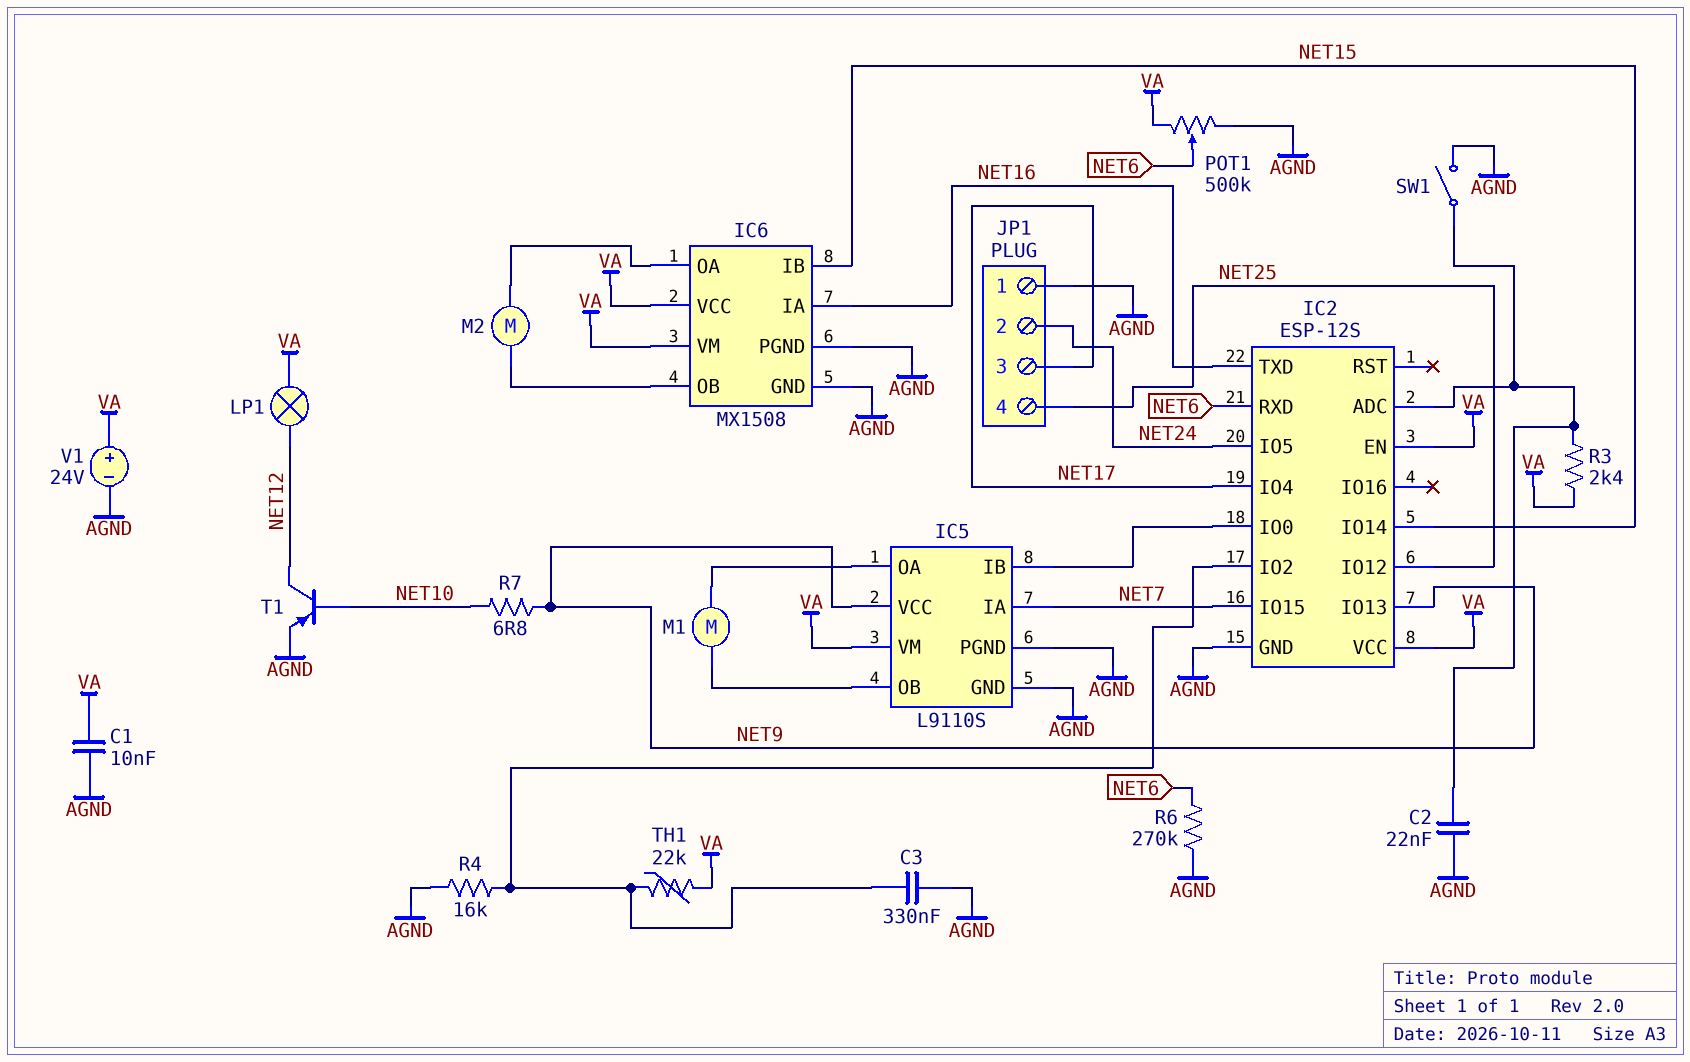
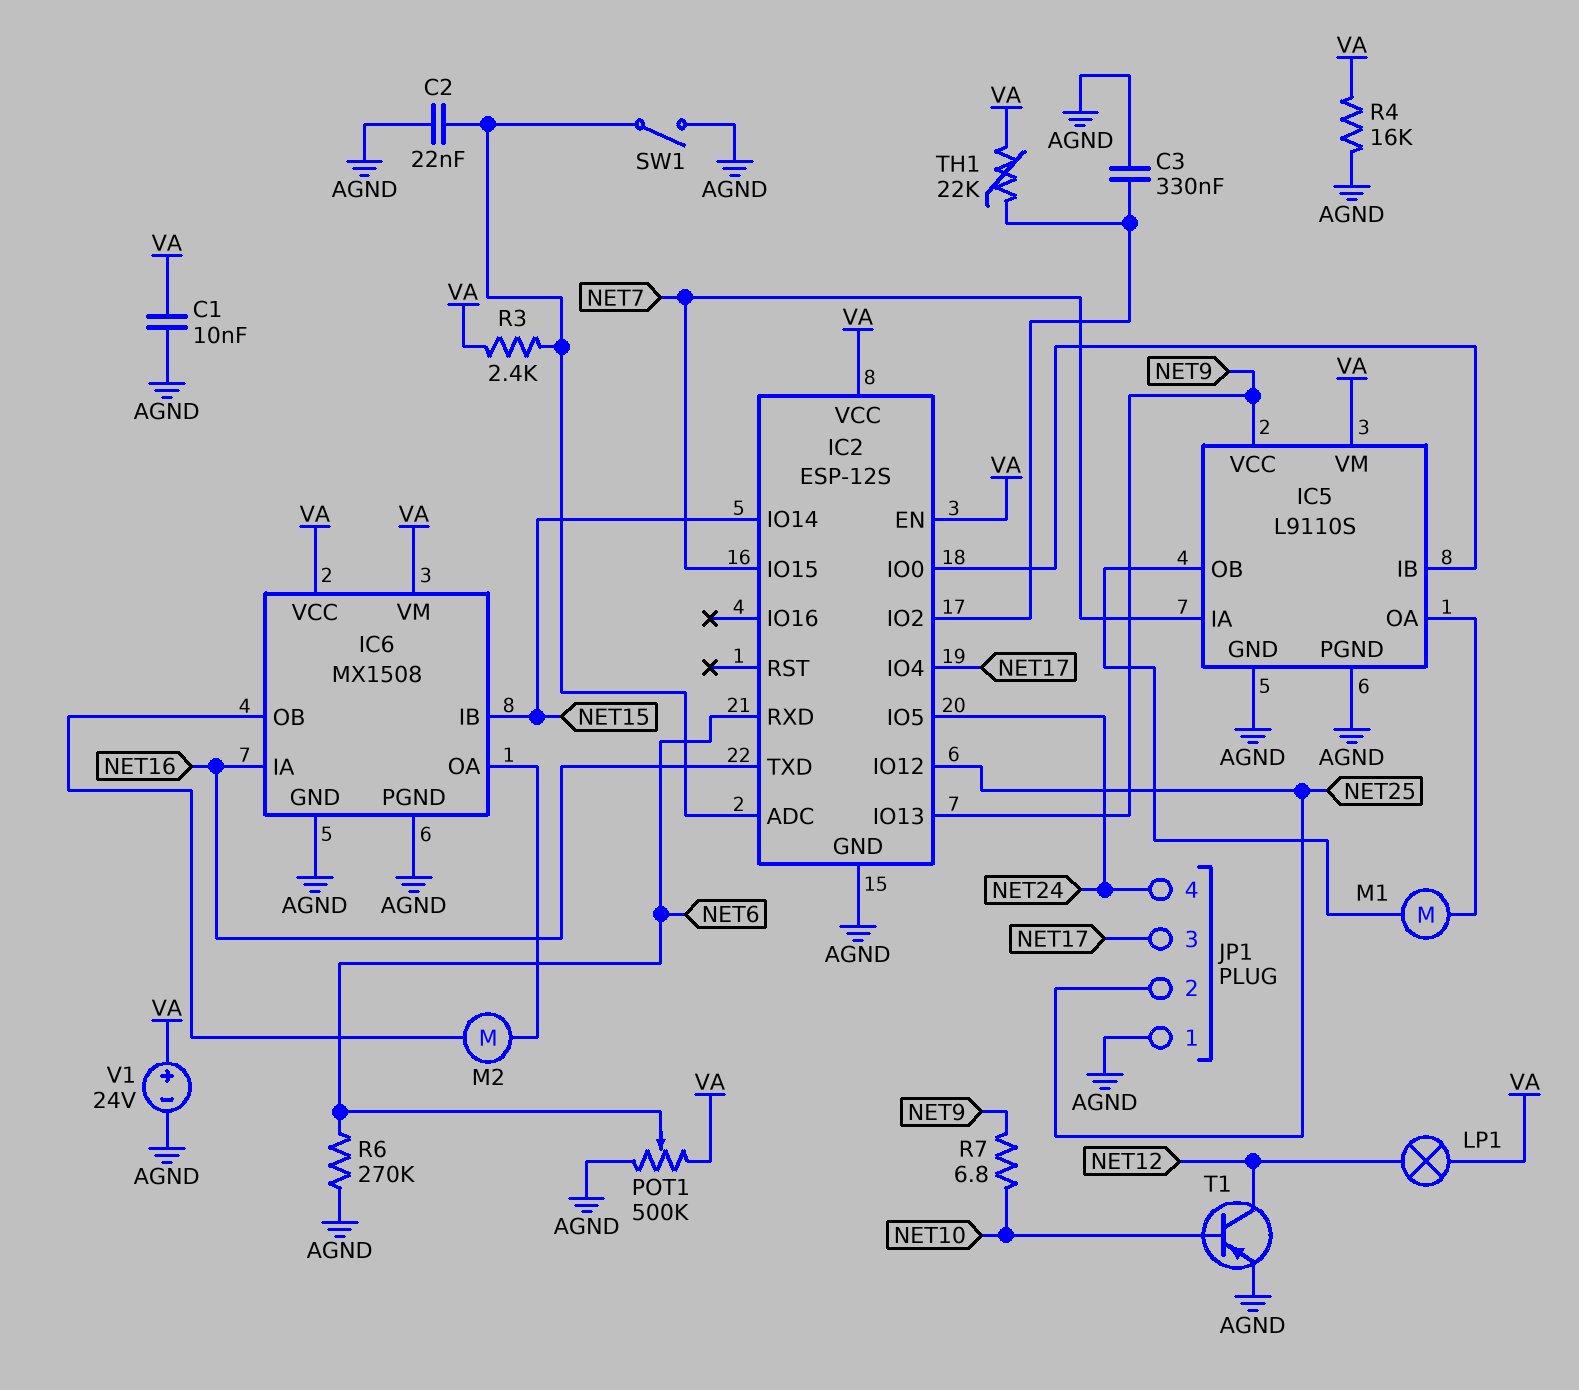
JP1 pin 2: NET24 -> NET25
JP1 pin 4: NET25 -> NET24
R4: 16k (AGND, IC2/IO2) -> 16k (AGND, VA)

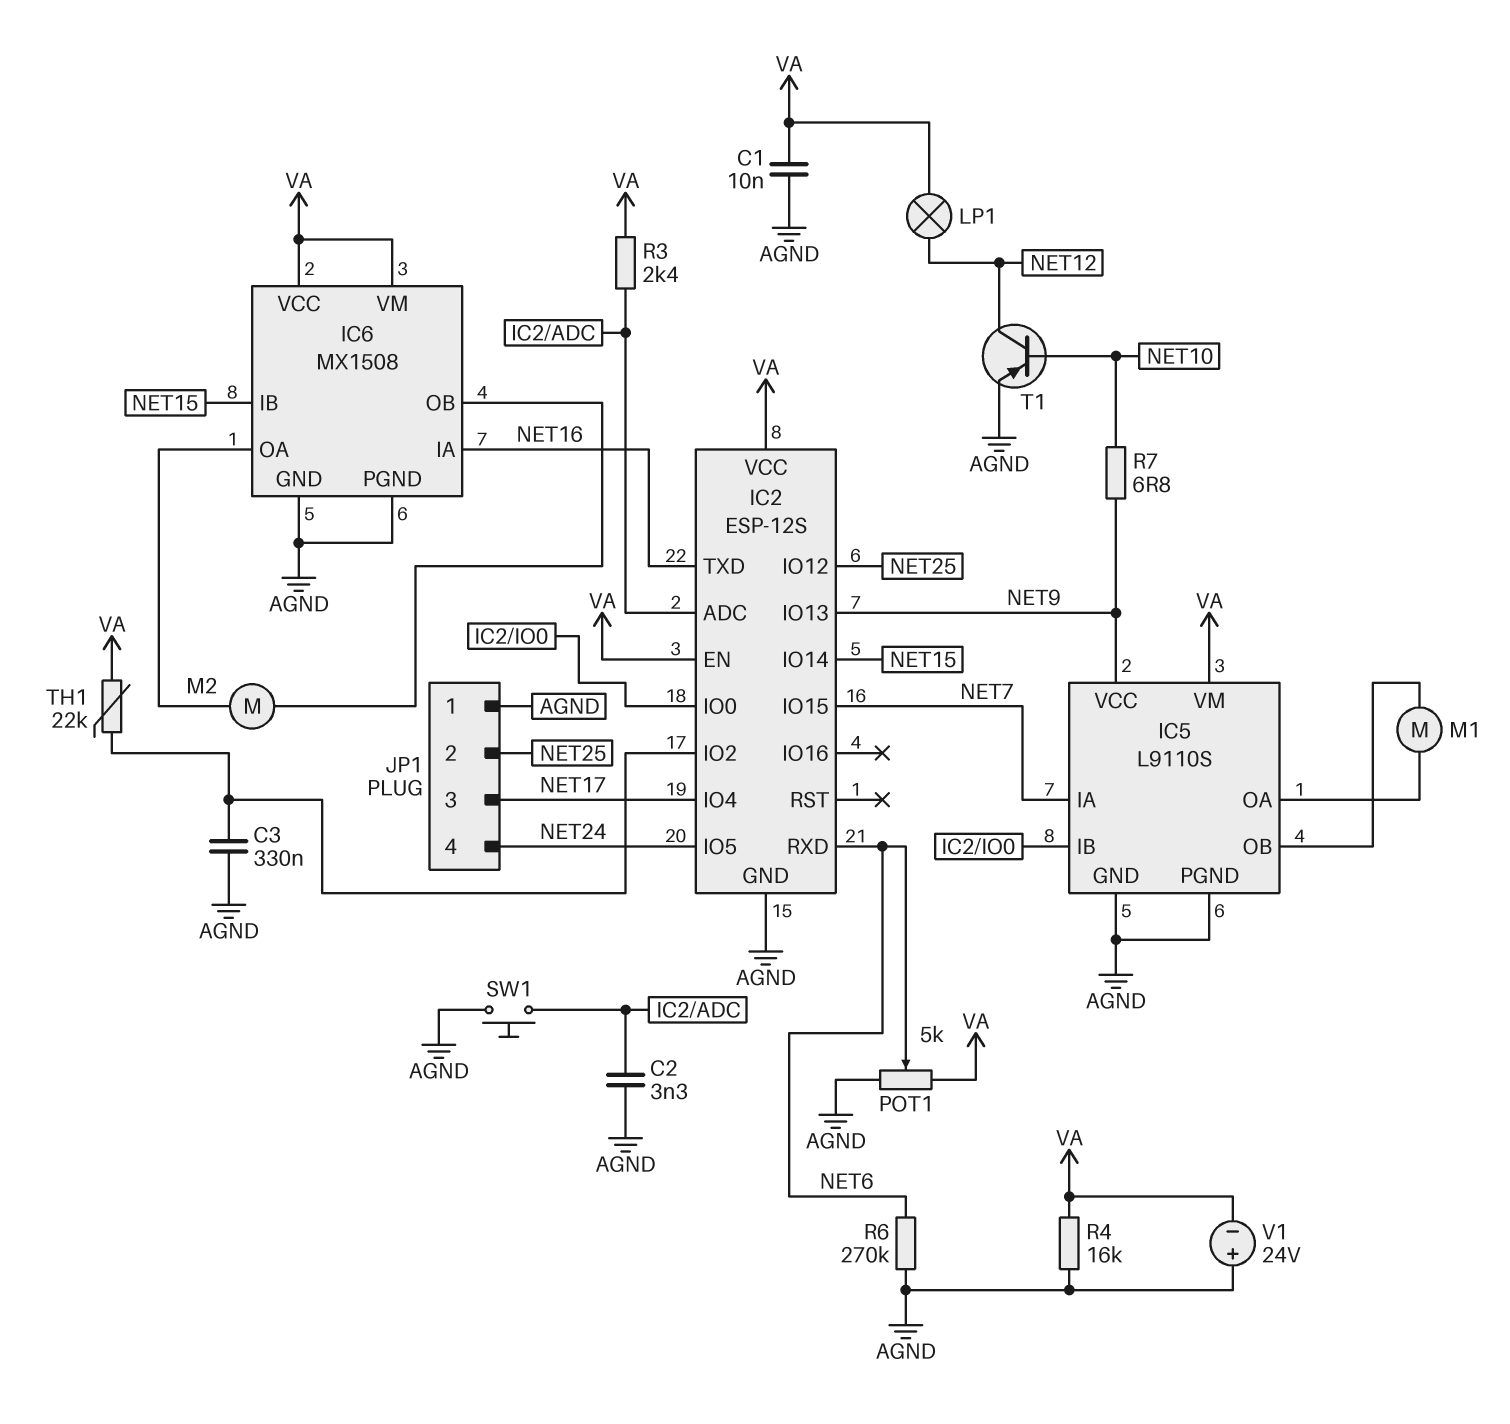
C2: 22nF (AGND, IC2/ADC) -> 3.3nF (AGND, IC2/ADC)
POT1: 500k (AGND, VA, wiper NET6) -> 5k (AGND, VA, wiper NET6)
SW1: switch (AGND, IC2/ADC) -> button (AGND, IC2/ADC)
V1: 24V (plus VA, minus AGND) -> 24V (plus AGND, minus VA)

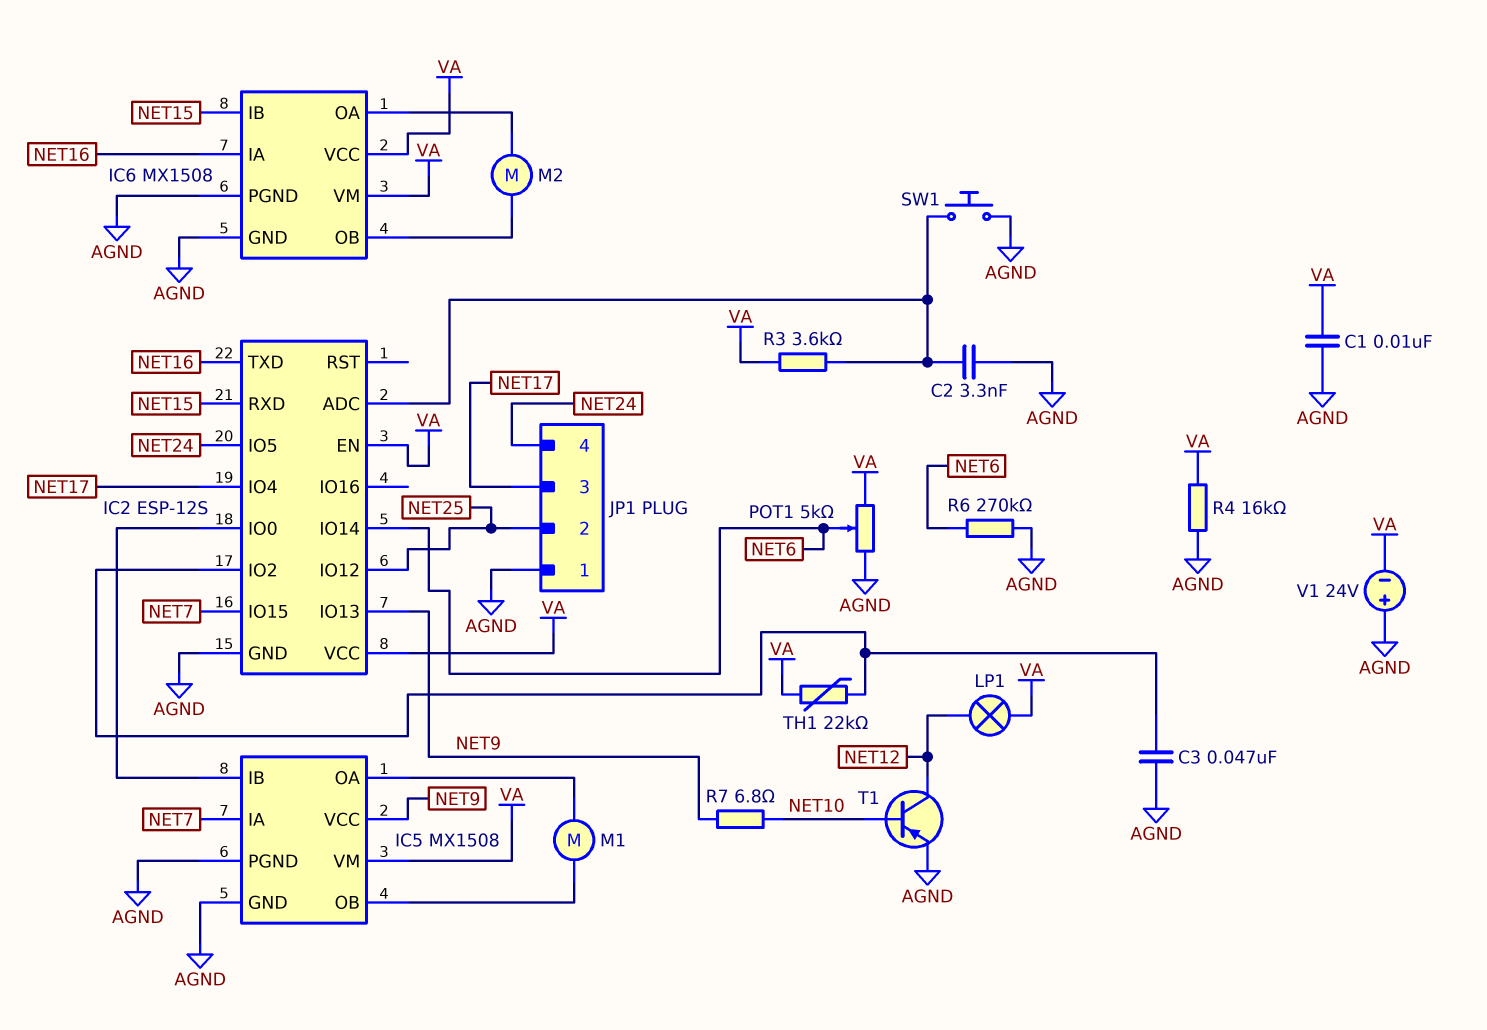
C3: 330nF (AGND, IC2/IO2) -> 47nF (AGND, IC2/IO2)
IC2 pin IO14: NET15 -> NET6
IC2 pin RXD: NET6 -> NET15
IC5: L9110S -> MX1508
R3: 2.4k (IC2/ADC, VA) -> 3.6k (IC2/ADC, VA)

